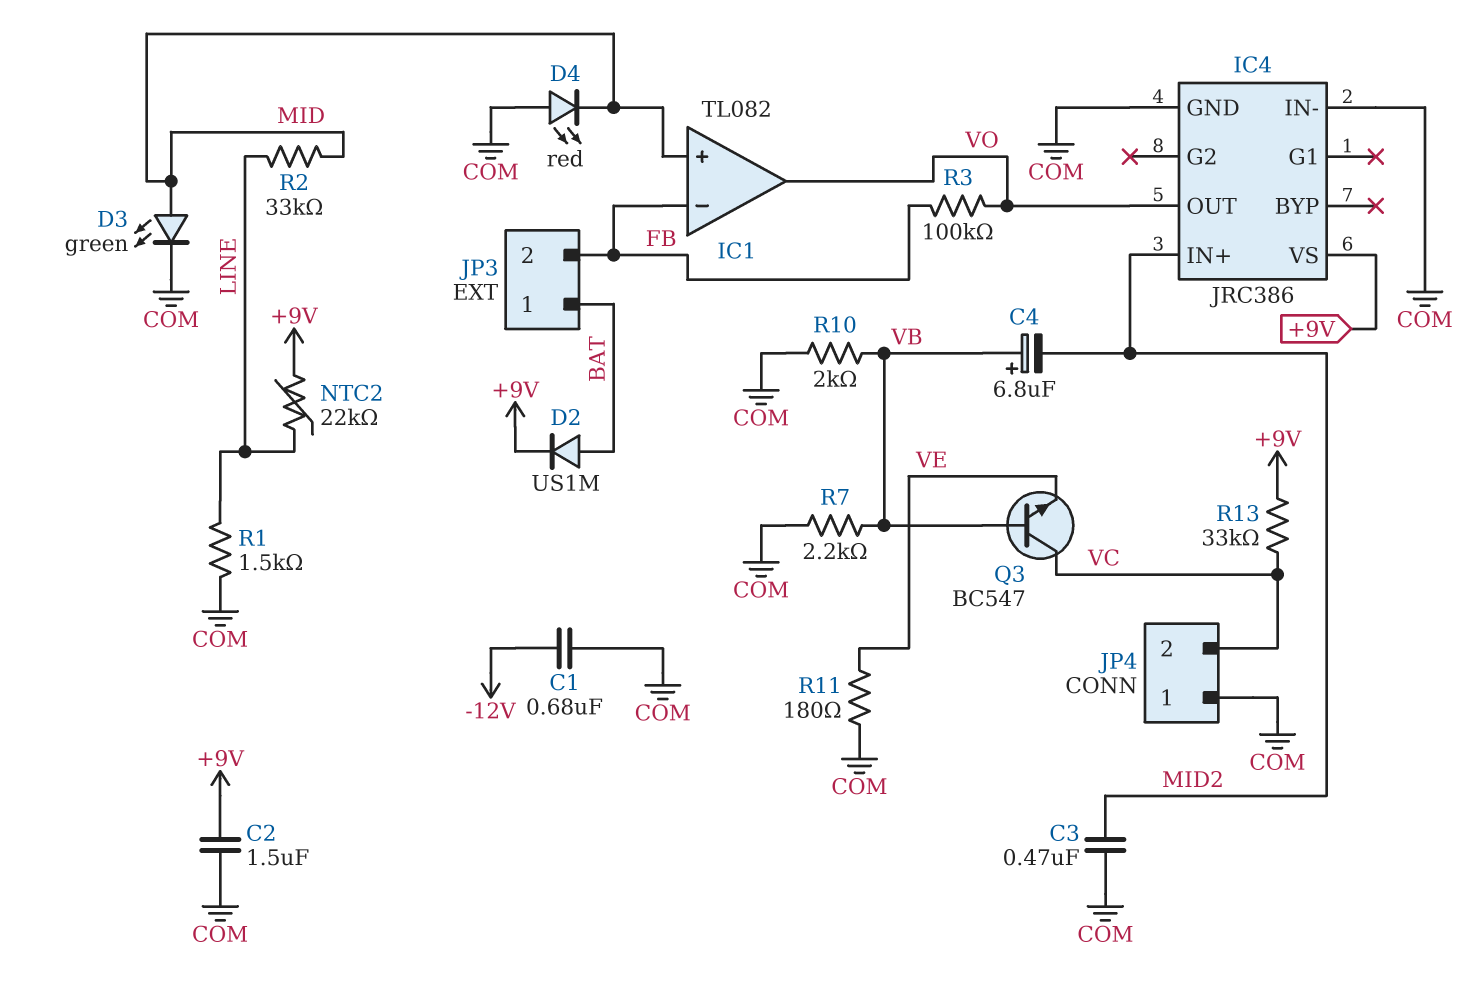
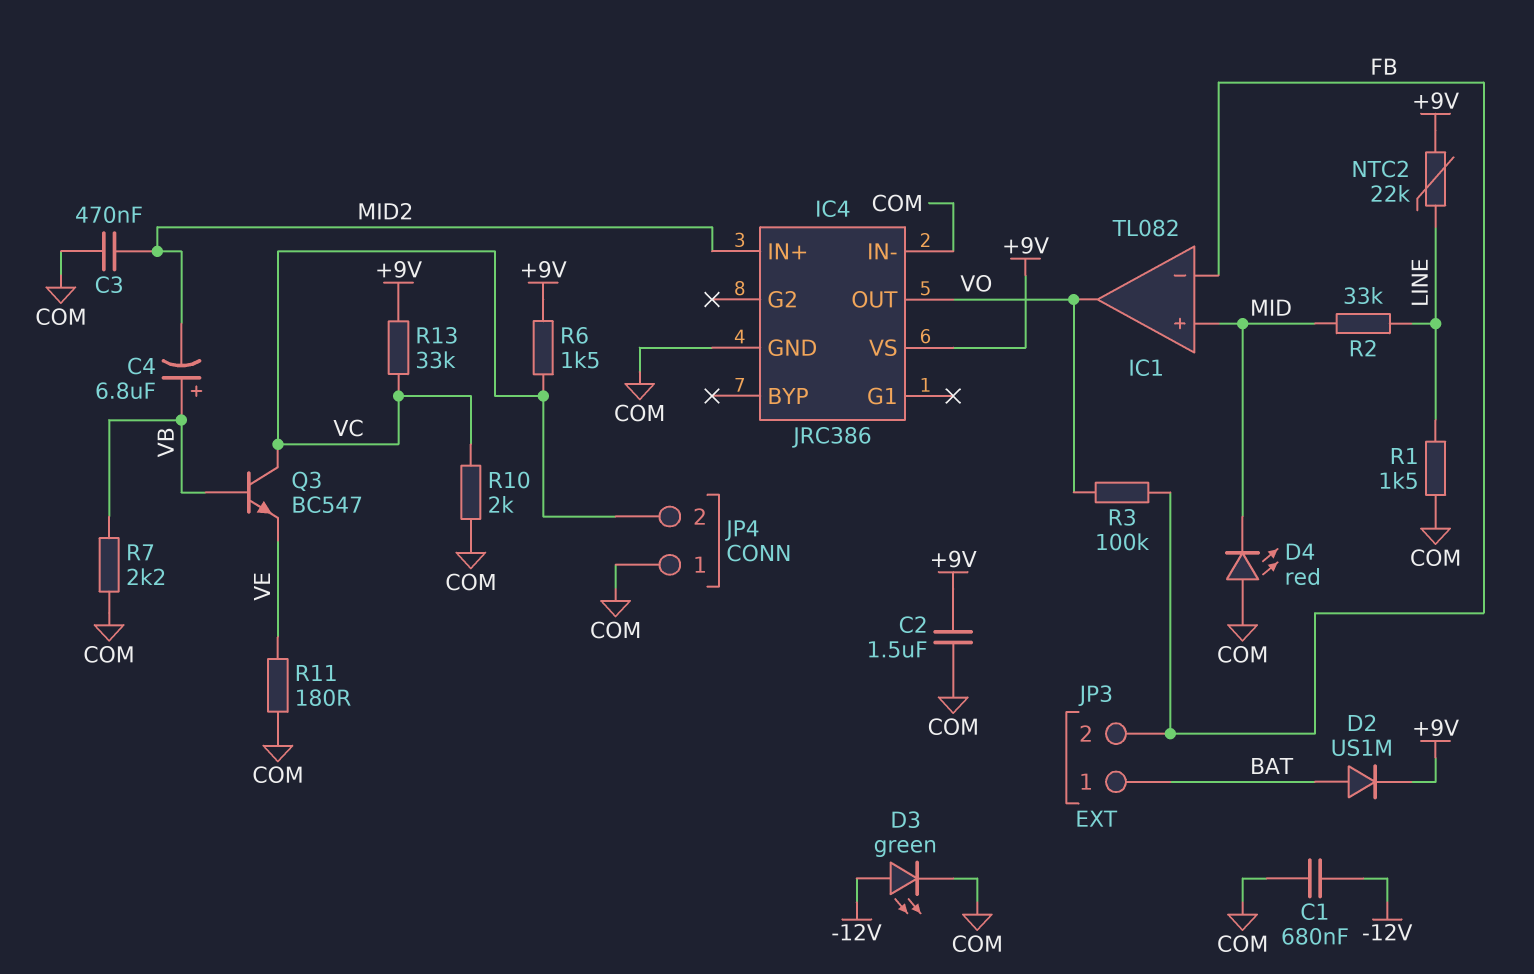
D3: LED green (A MID, K COM) -> LED green (A -12V, K COM)
R6: none -> 1.5k (+9V, VC)
R10: 2k (COM, VB) -> 2k (COM, VC)

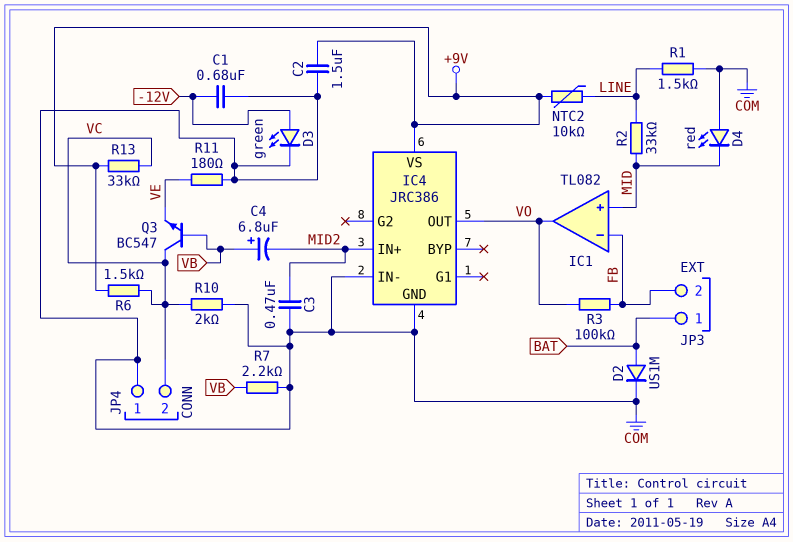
D2: diode US1M (A BAT, K +9V) -> diode US1M (A BAT, K COM)
NTC2: 22k (+9V, LINE) -> 10k (+9V, LINE)

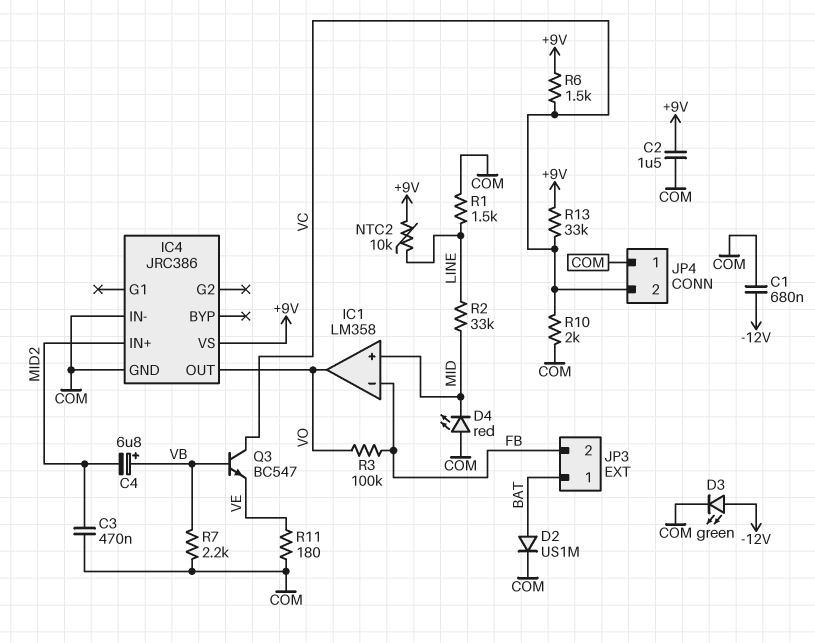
IC1: TL082 -> LM358

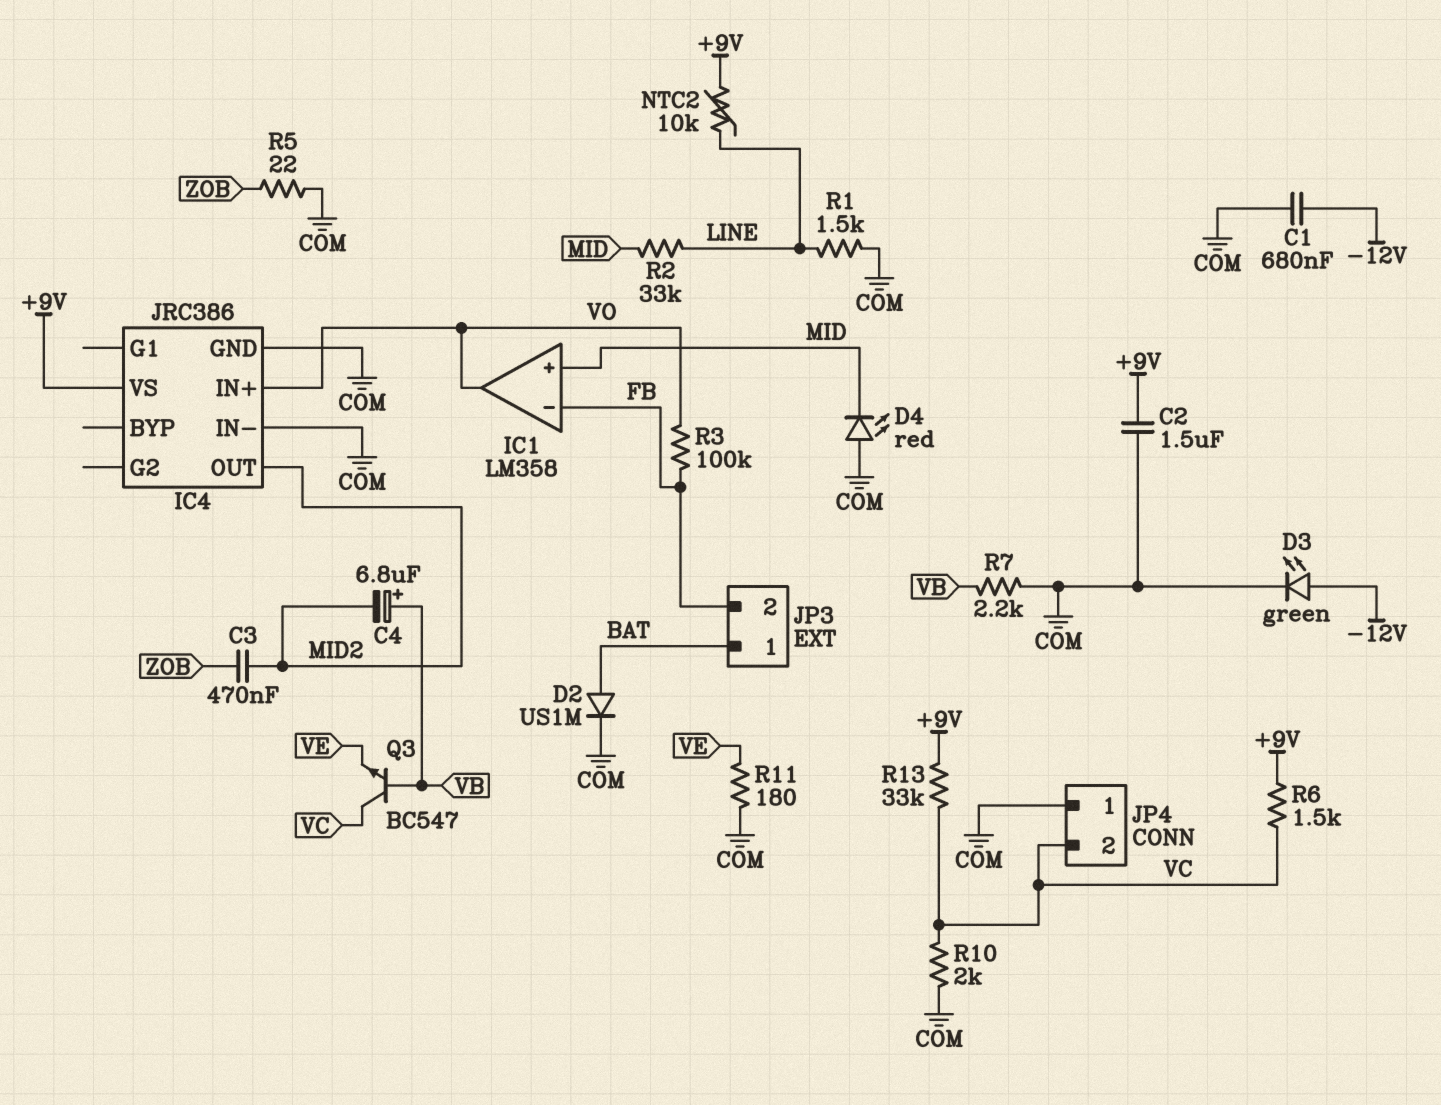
C3: 470nF (COM, MID2) -> 470nF (MID2, ZOB)
IC4 pin IN+: MID2 -> VO
IC4 pin OUT: VO -> MID2
R5: none -> 22 (COM, ZOB)

